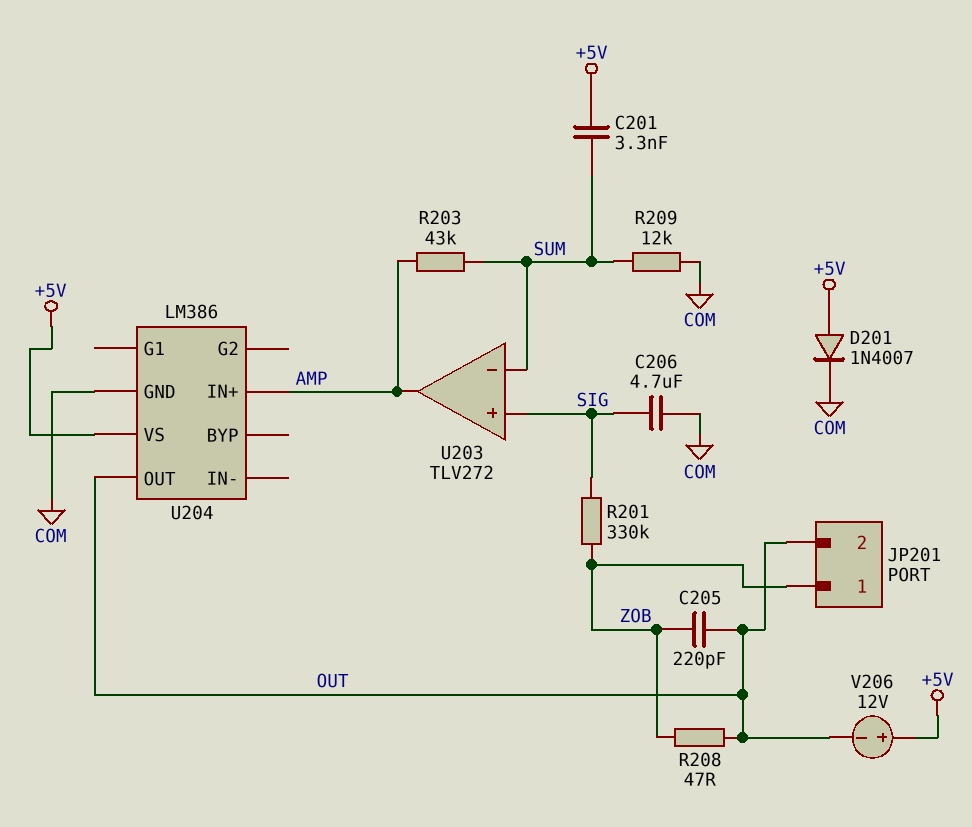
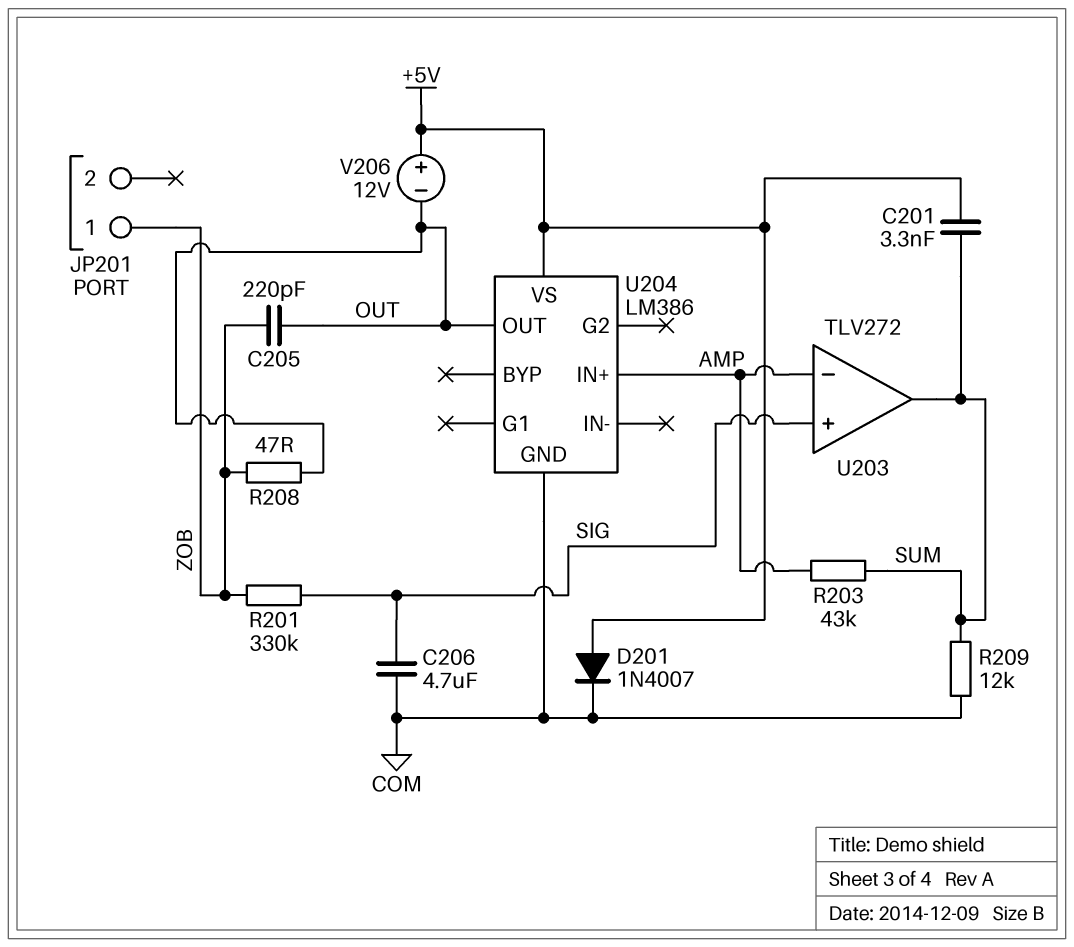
JP201 pin 2: OUT -> none
U203 pin in-: SUM -> AMP
U203 pin out: AMP -> SUM

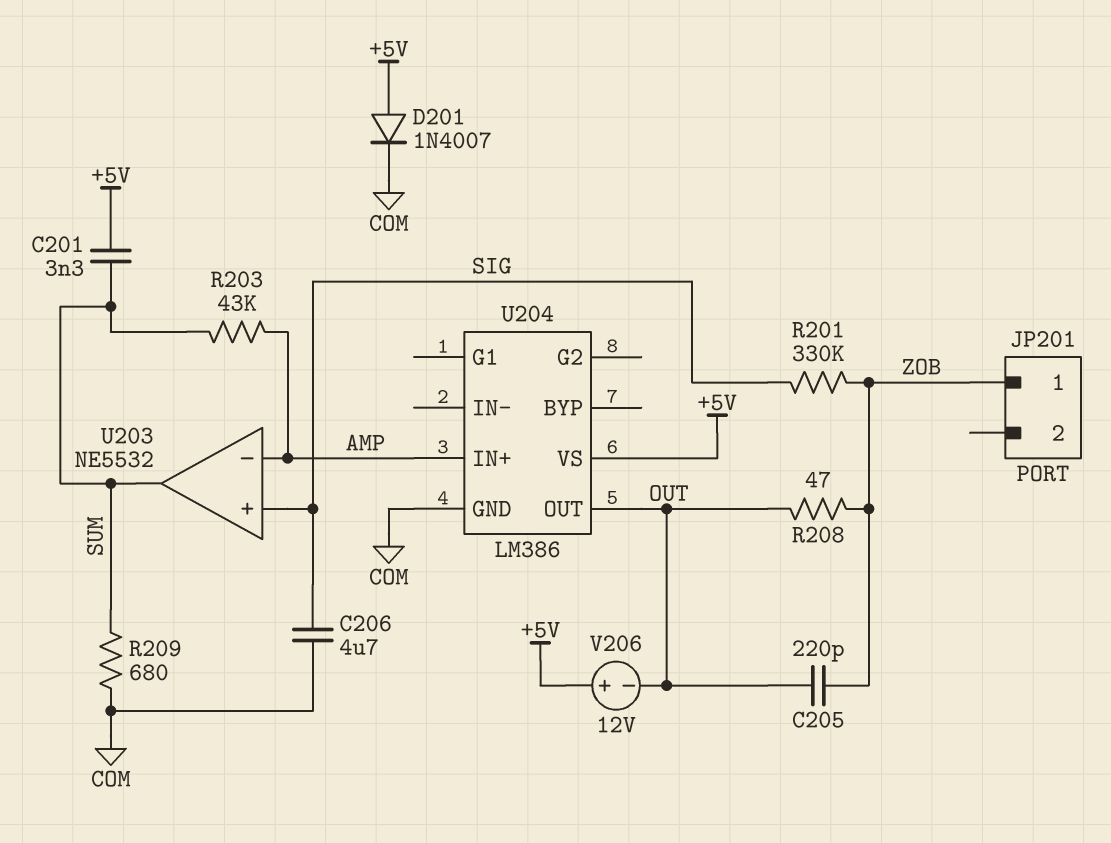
R209: 12k (COM, SUM) -> 680 (COM, SUM)
U203: TLV272 -> NE5532

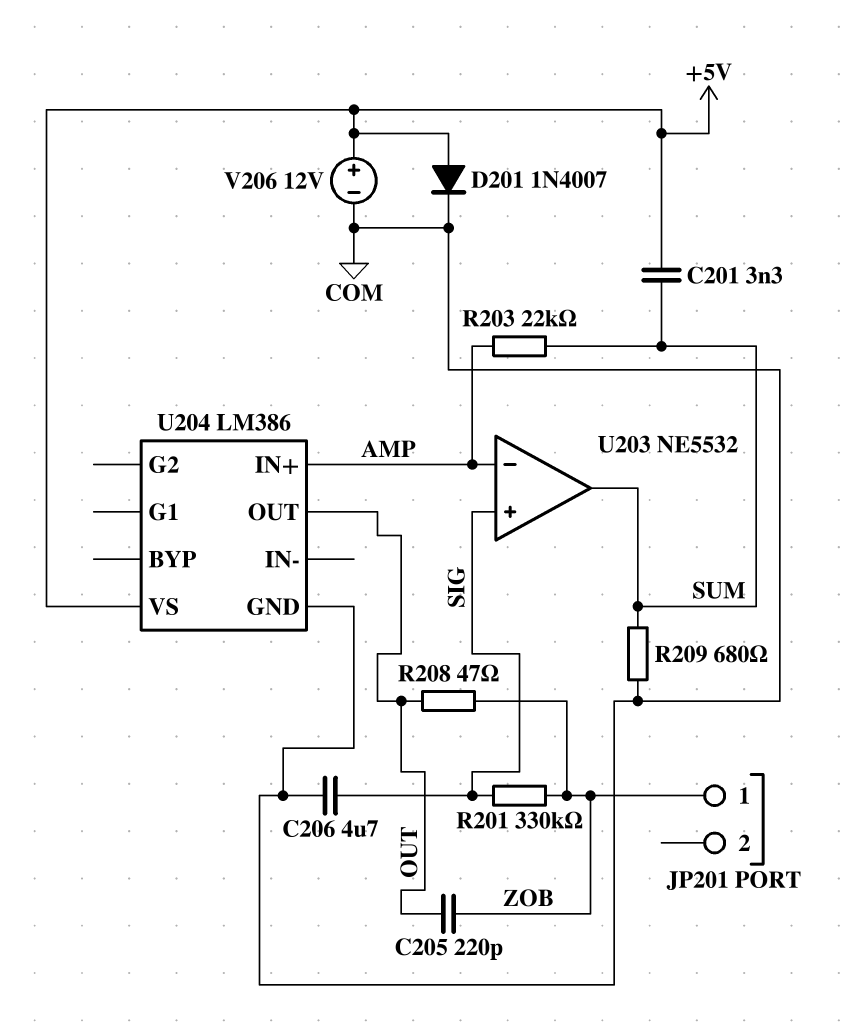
R203: 43k (AMP, SUM) -> 22k (AMP, SUM)
V206: 12V (plus +5V, minus OUT) -> 12V (plus +5V, minus COM)

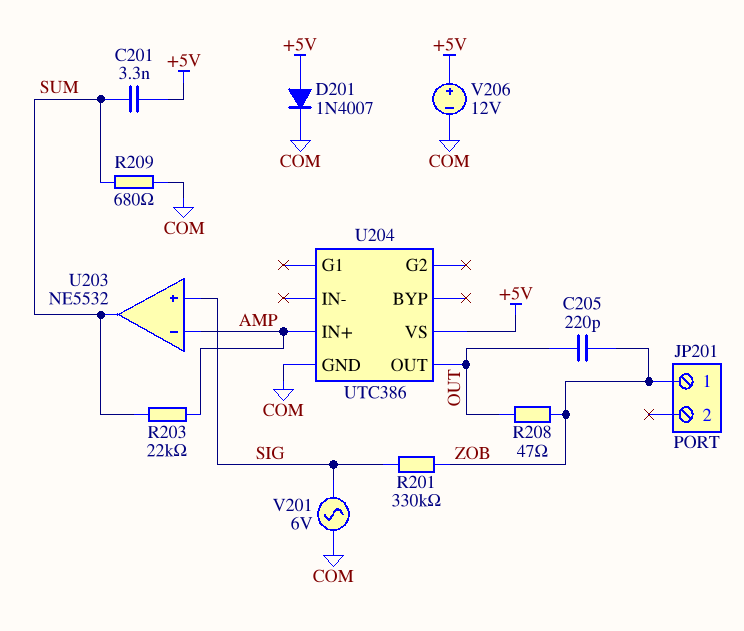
C206: 4.7uF (COM, SIG) -> none
U204: LM386 -> UTC386
V201: none -> AC 6V (COM, SIG)

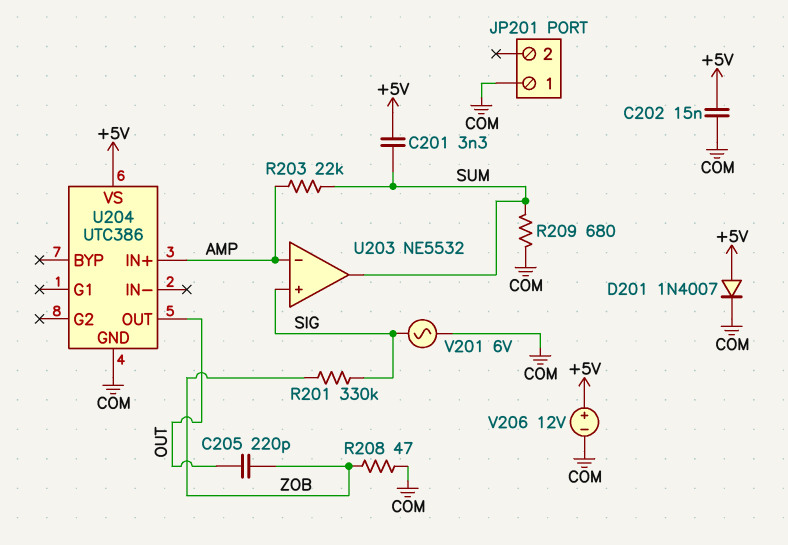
C202: none -> 15nF (+5V, COM)
JP201 pin 1: ZOB -> COM
R208: 47 (OUT, ZOB) -> 47 (COM, ZOB)

